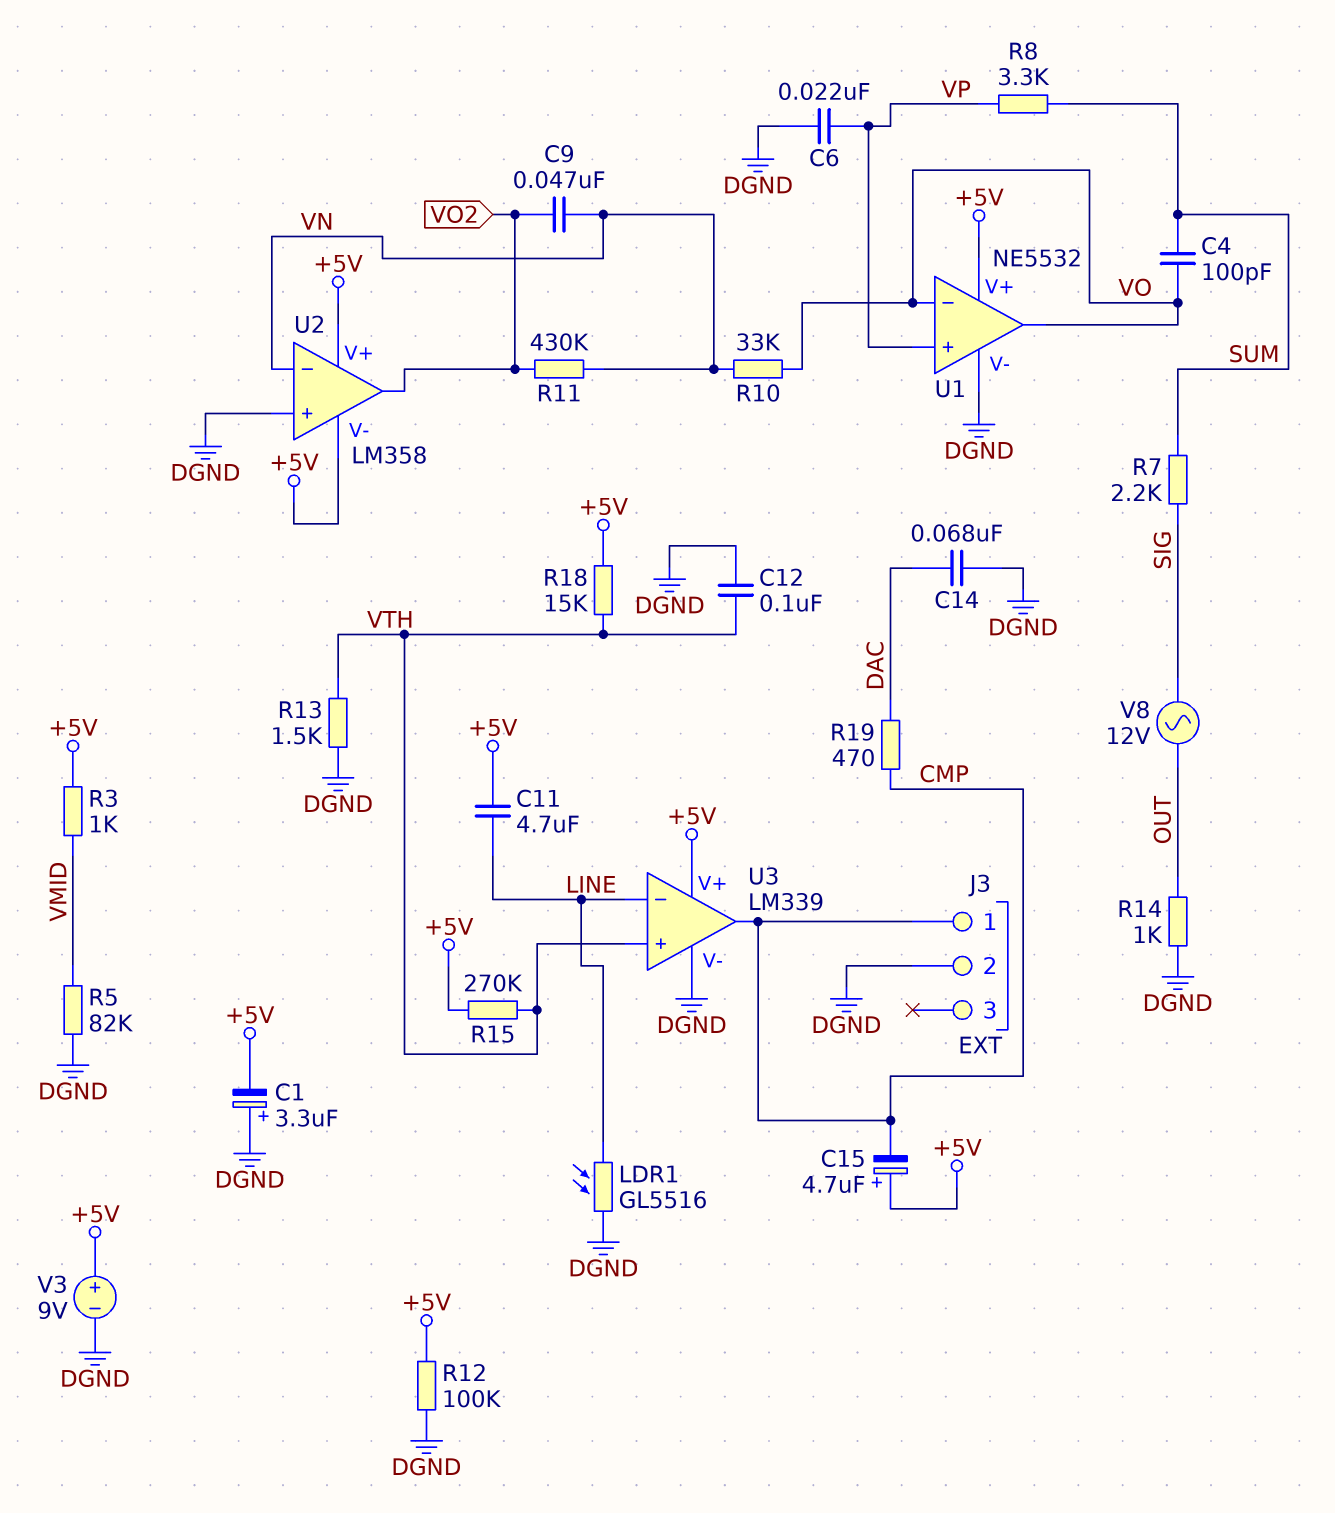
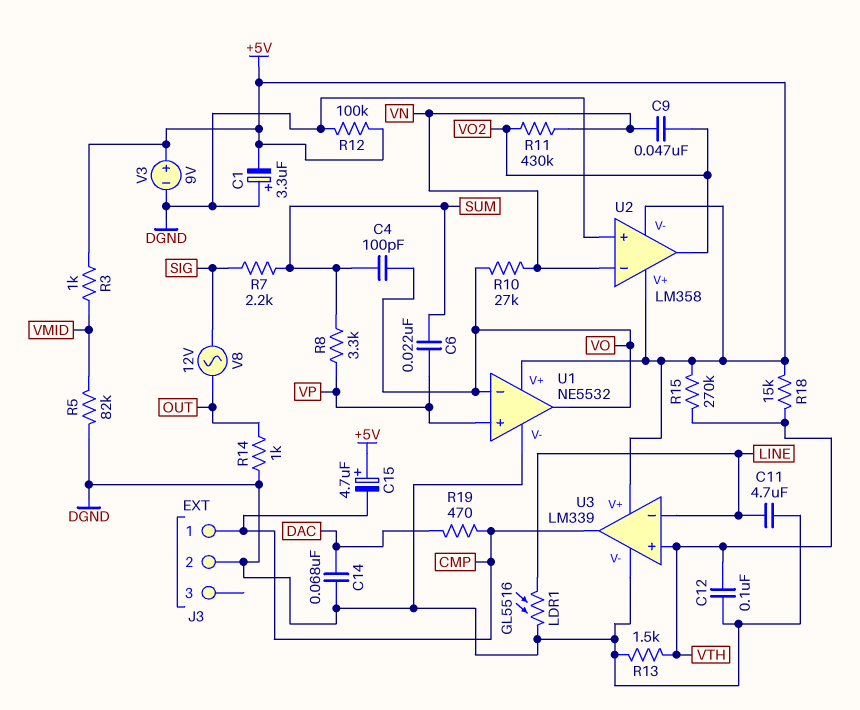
C6: 22nF (DGND, VP) -> 22nF (SUM, VP)
C11: 4.7uF (+5V, LINE) -> 4.7uF (DGND, LINE)
R10: 33k (VN, VO) -> 27k (VN, VO)

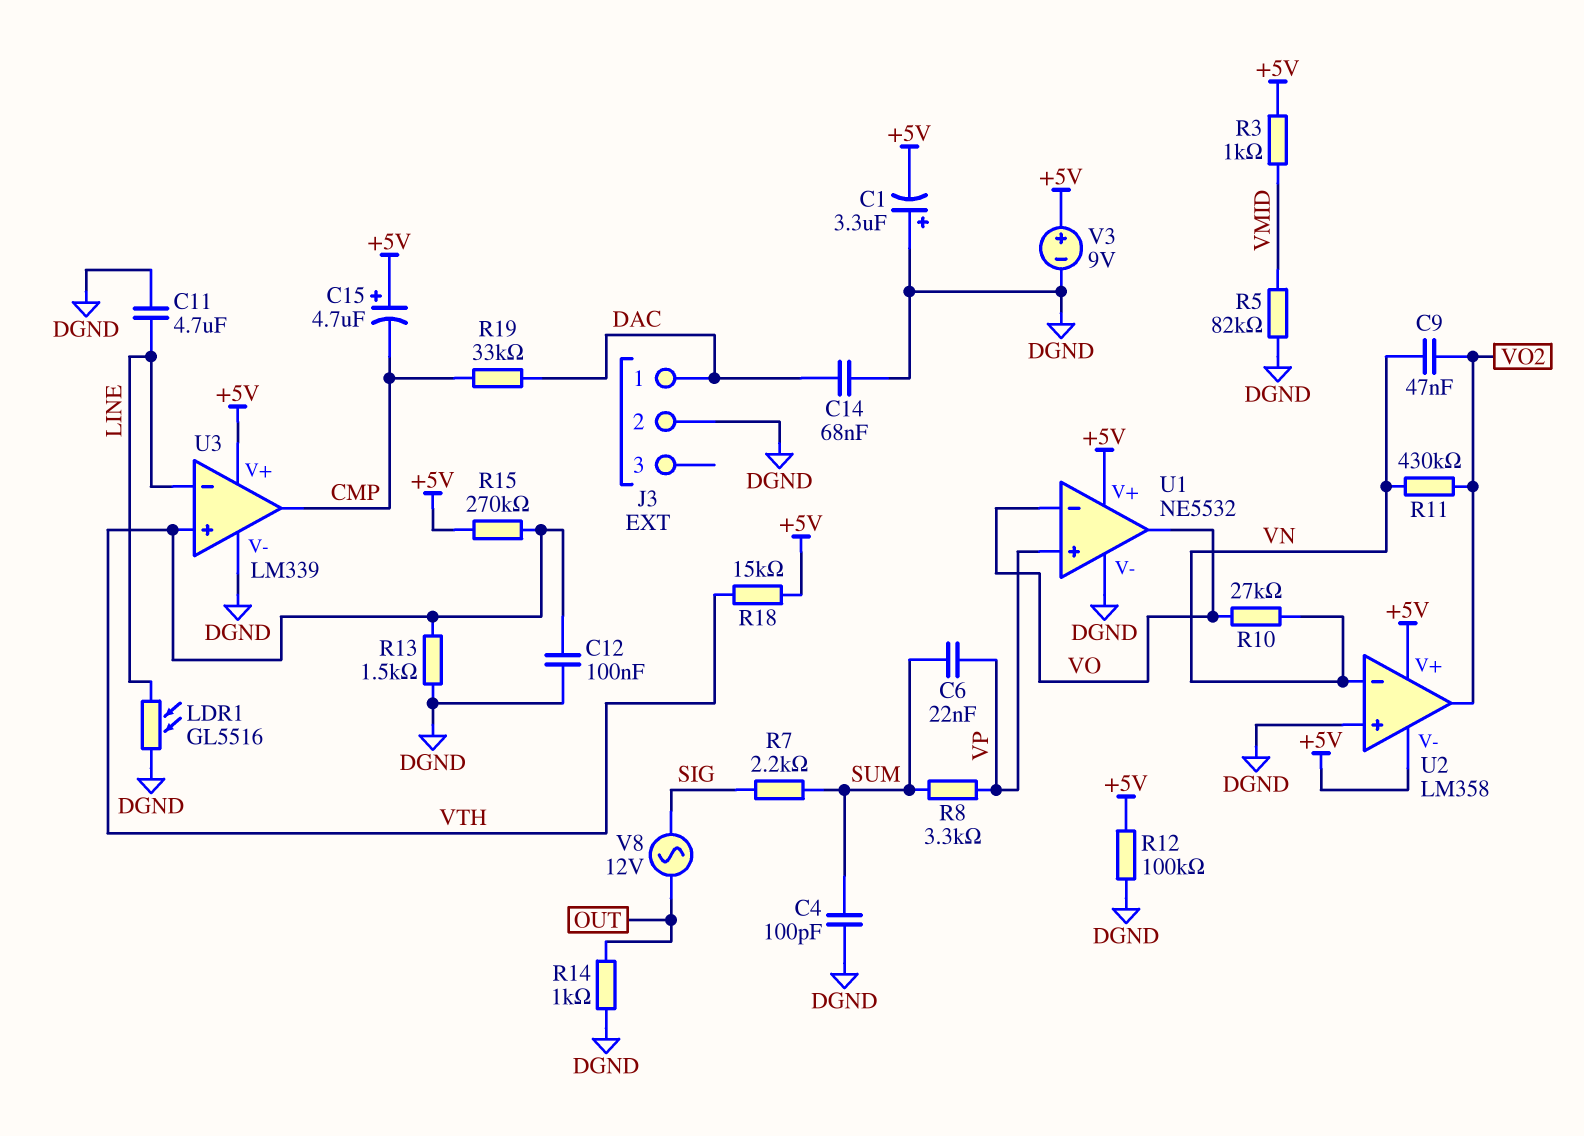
C4: 100pF (SUM, VO) -> 100pF (DGND, SUM)
J3 pin 1: CMP -> DAC
R19: 470 (CMP, DAC) -> 33k (CMP, DAC)

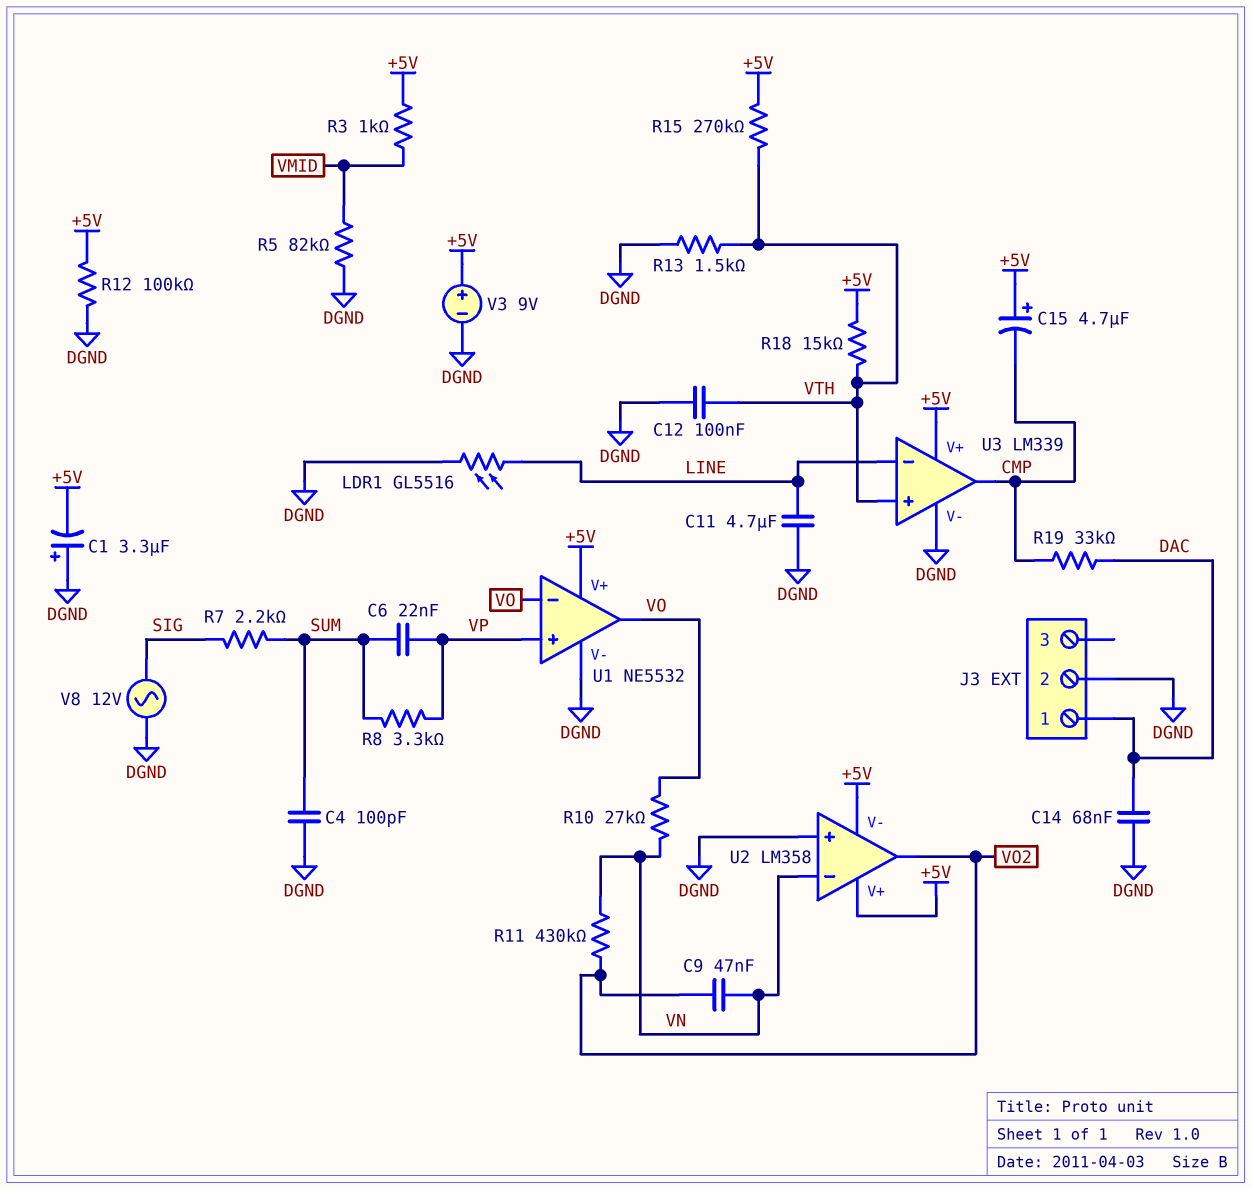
R14: 1k (DGND, OUT) -> none
V8: AC 12V (OUT, SIG) -> AC 12V (DGND, SIG)

